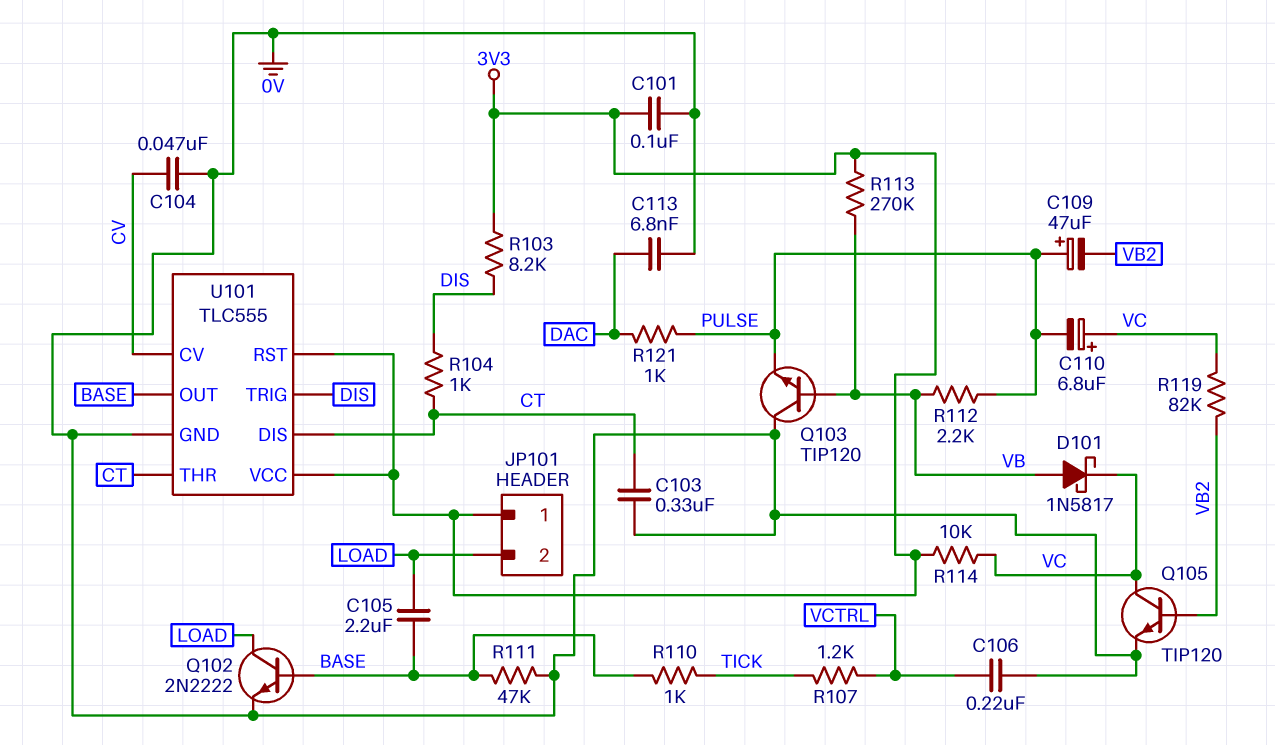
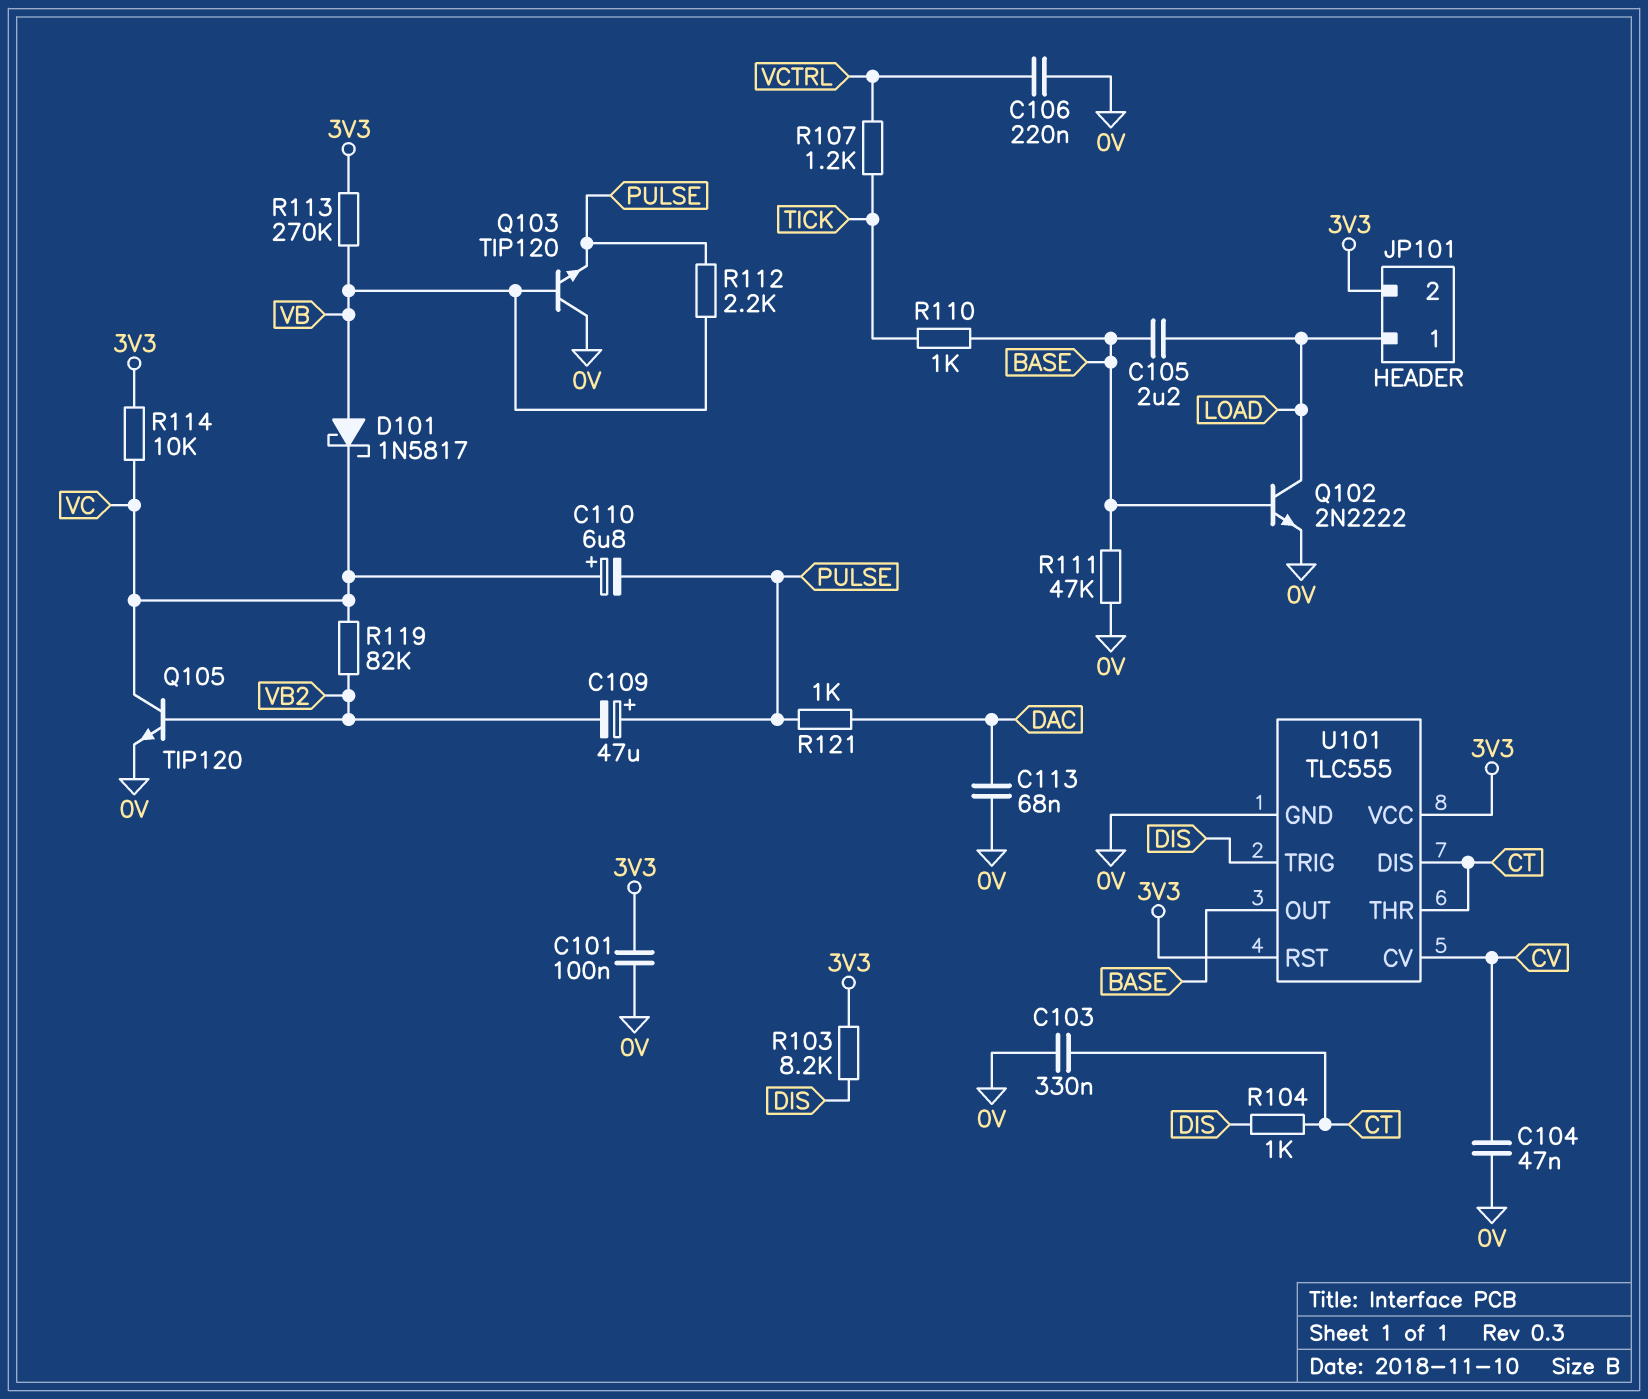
C113: 6.8nF (0V, DAC) -> 68nF (0V, DAC)
JP101 pin 1: 3V3 -> LOAD
JP101 pin 2: LOAD -> 3V3

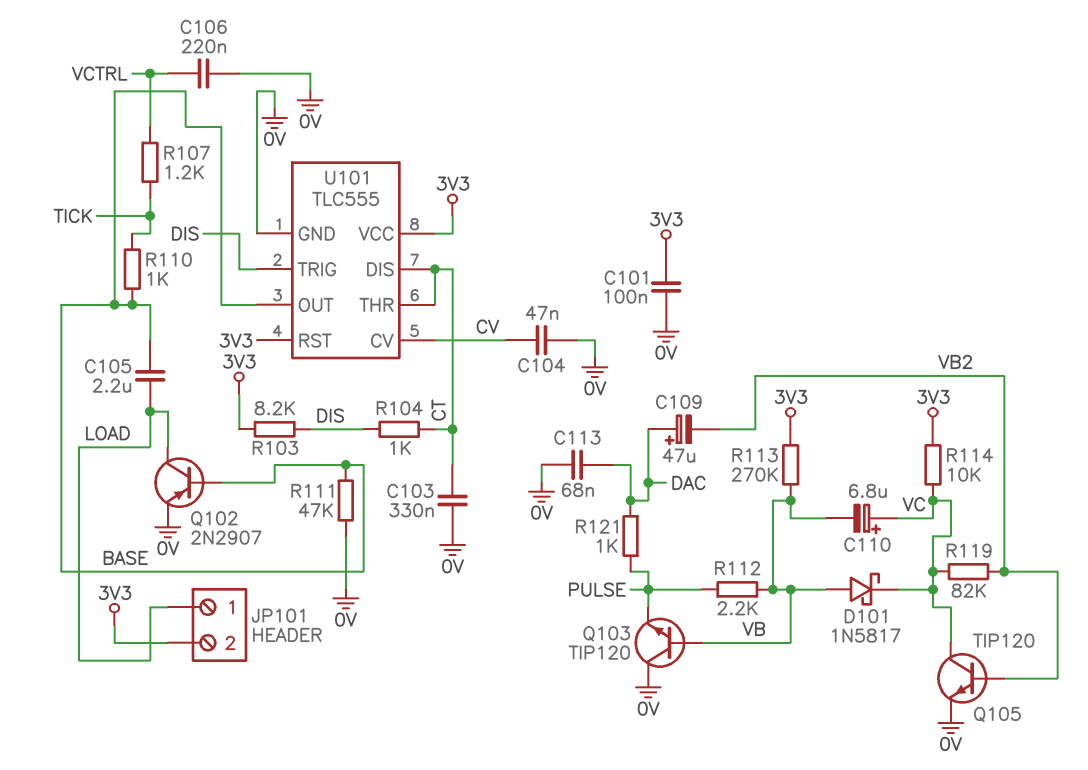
C109: 47uF (plus PULSE, minus VB2) -> 47uF (plus DAC, minus VB2)
C110: 6.8uF (plus VC, minus PULSE) -> 6.8uF (plus VC, minus VB)
Q102: NPN 2N2222 (B BASE, C LOAD, E 0V) -> PNP 2N2907 (B BASE, C LOAD, E 0V)

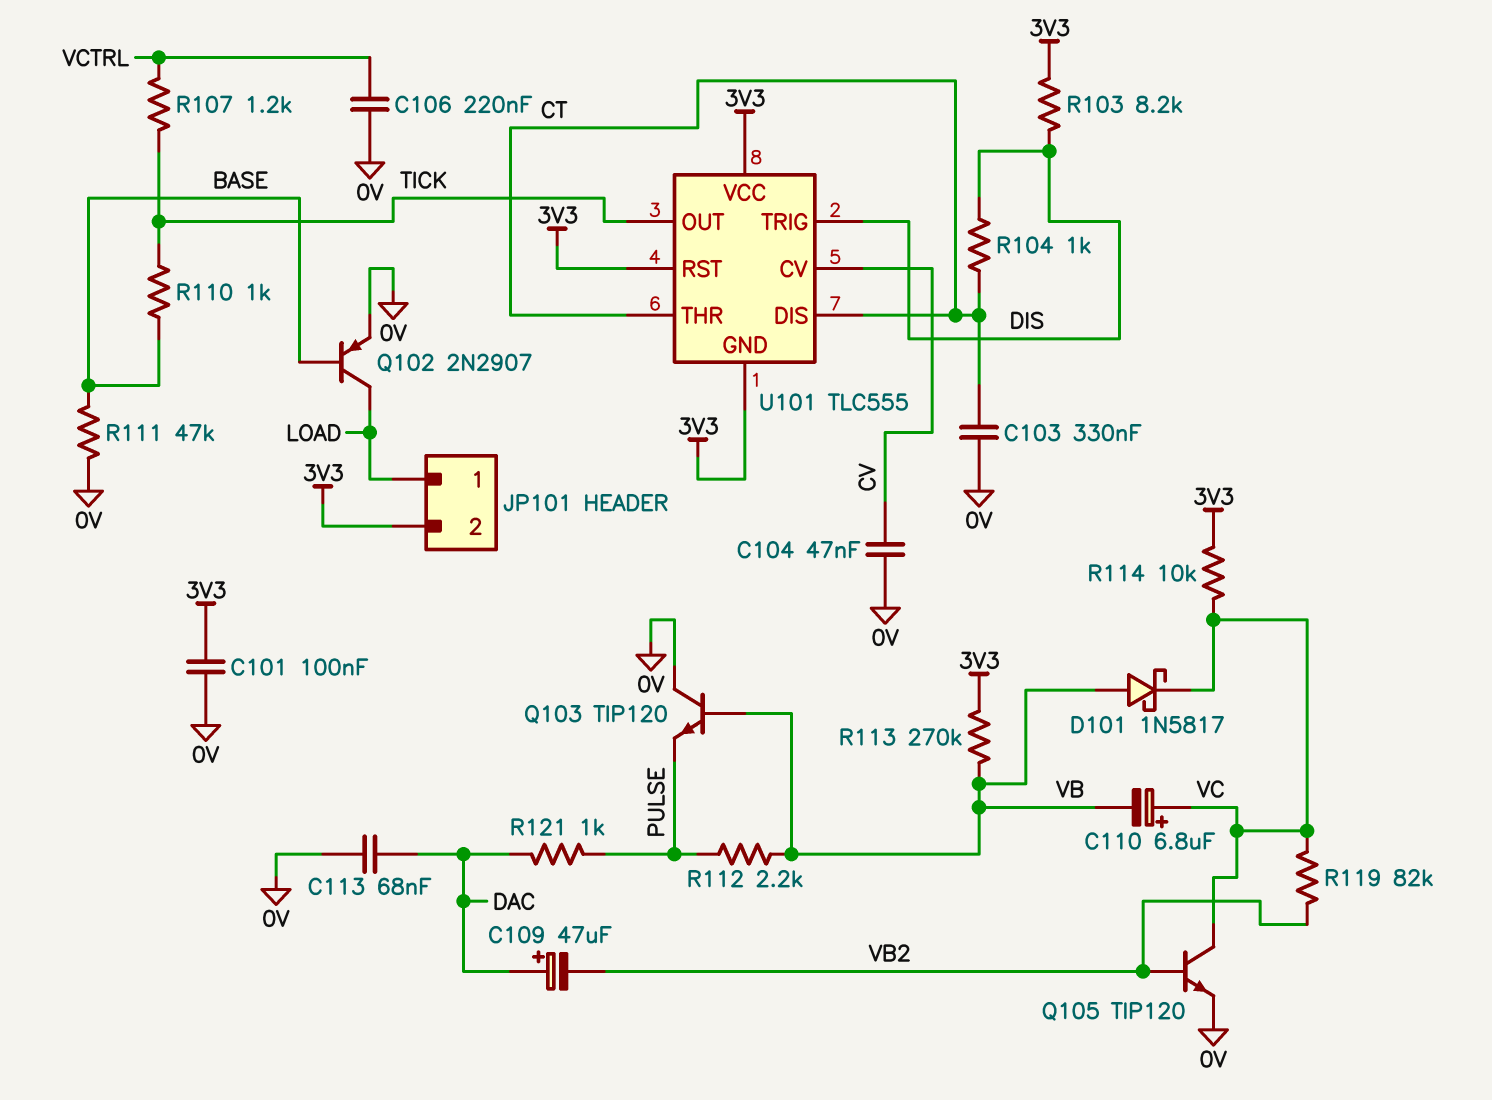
C105: 2.2uF (BASE, LOAD) -> none
U101 pin GND: 0V -> 3V3
U101 pin OUT: BASE -> TICK

